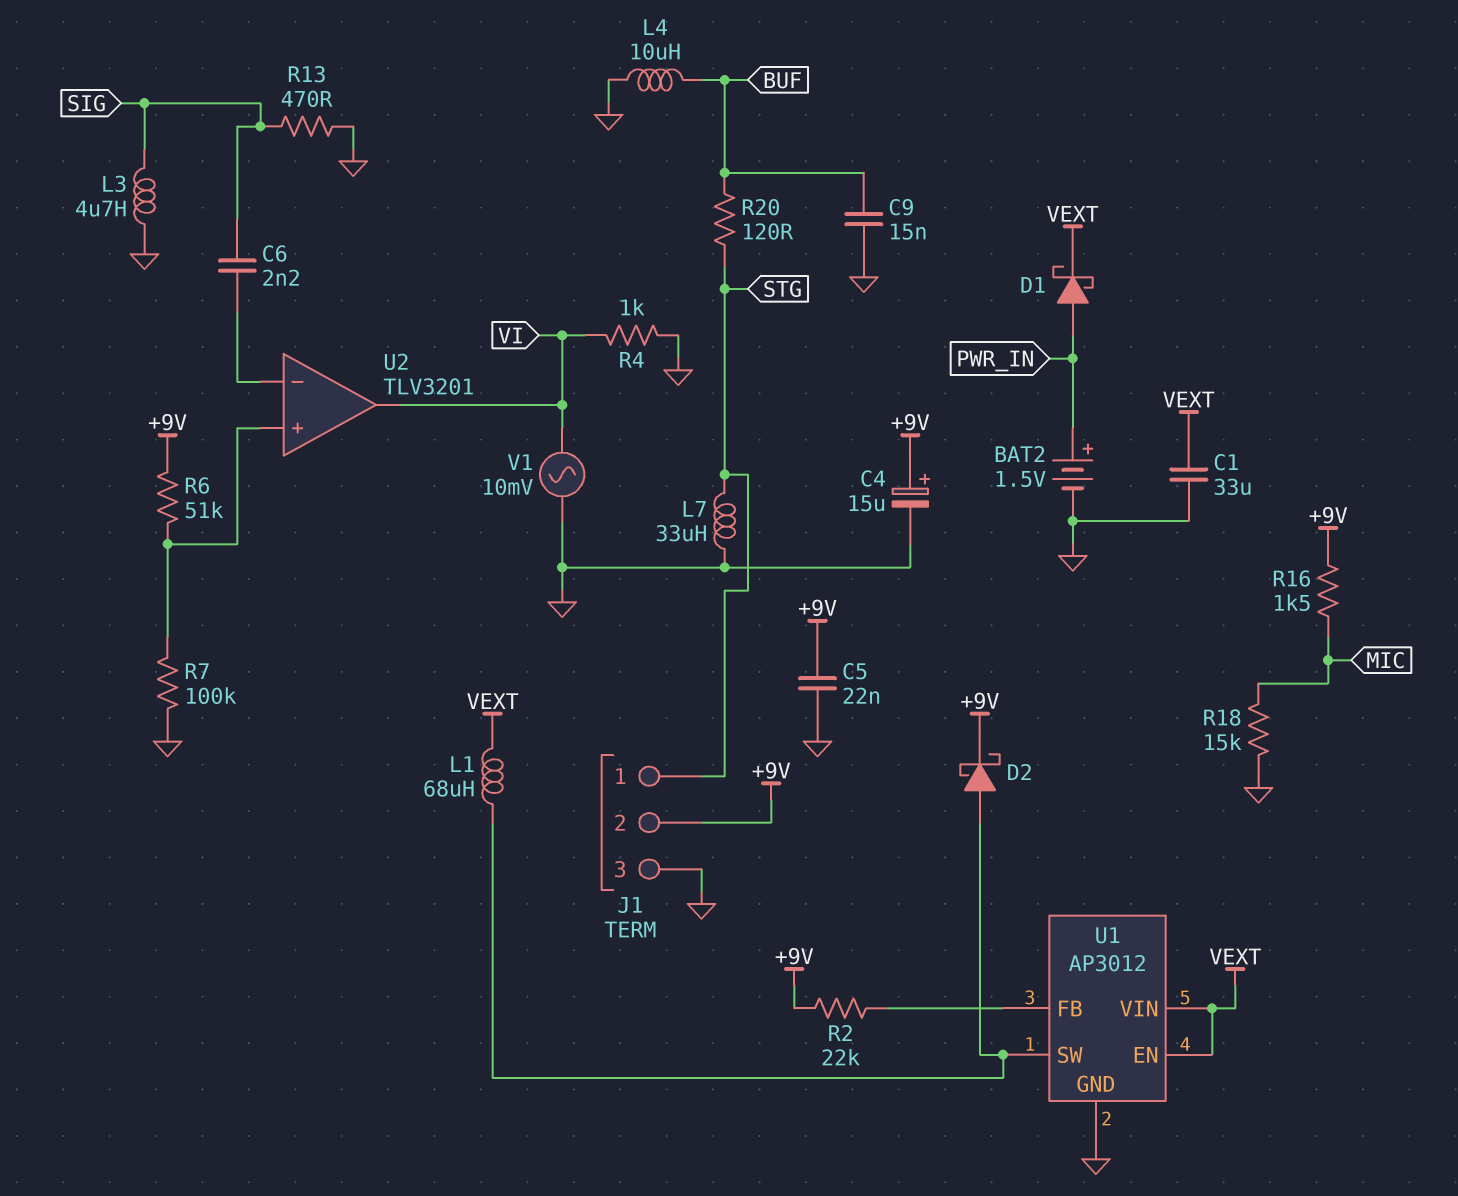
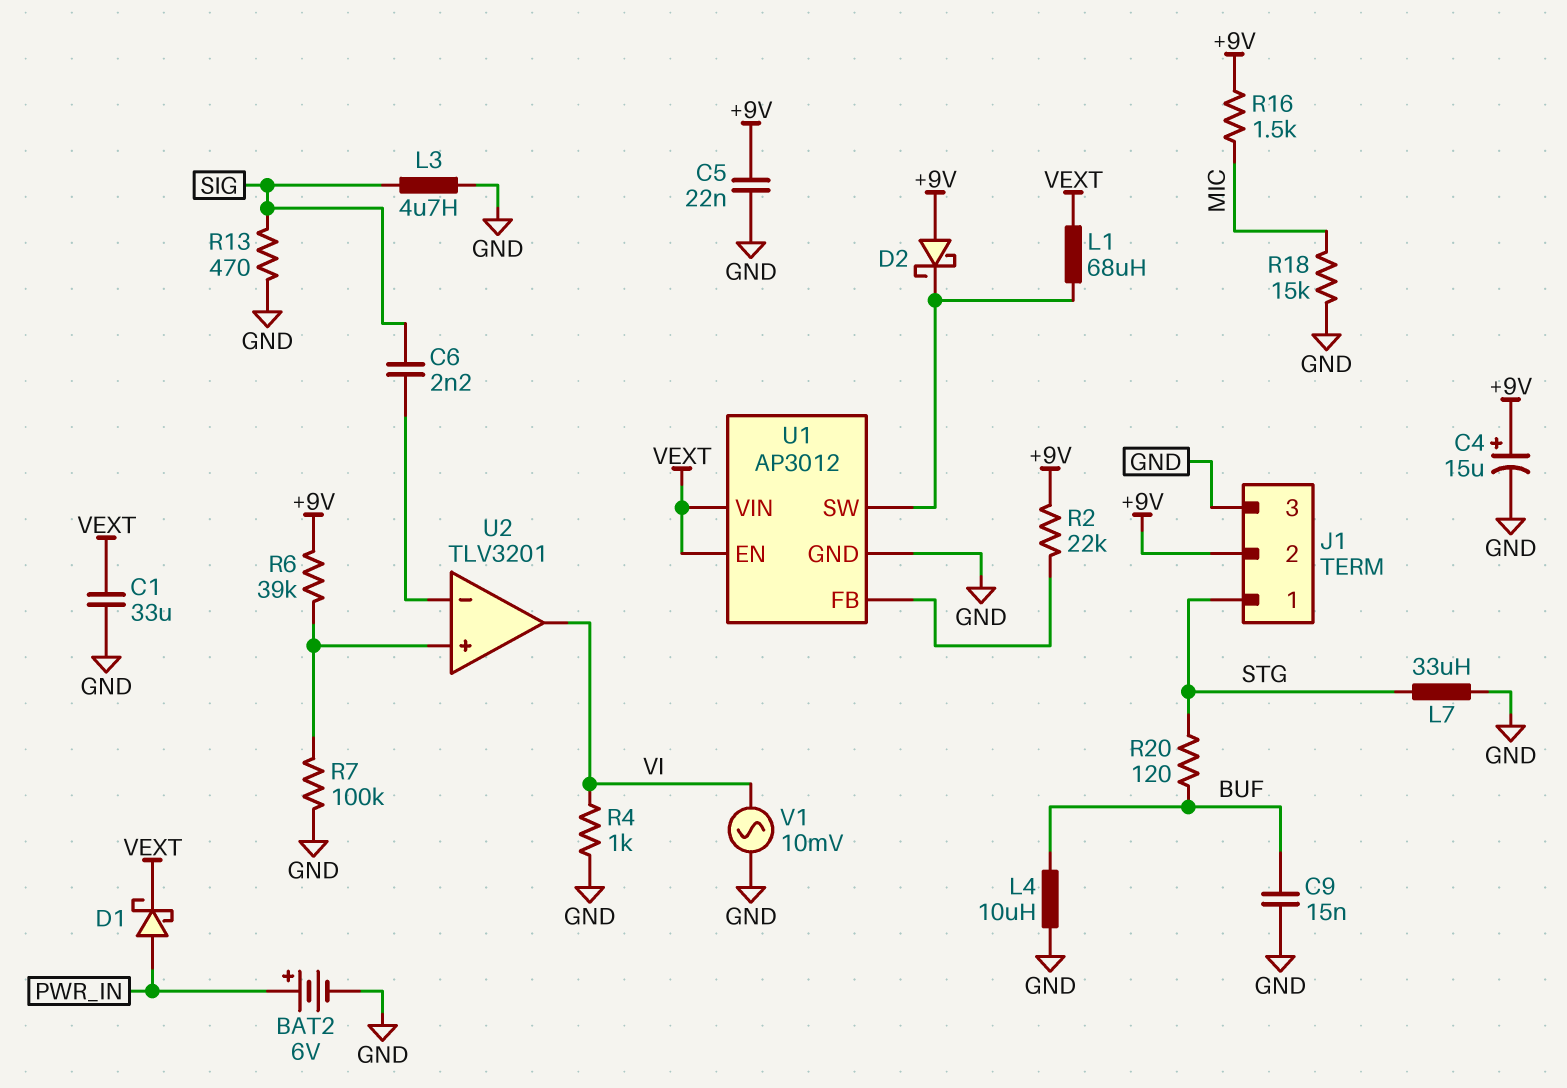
BAT2: 1.5V (plus PWR_IN, minus GND) -> 6V (plus PWR_IN, minus GND)
D2: schottky (A U1/SW, K +9V) -> schottky (A +9V, K U1/SW)
R6: 51k (+9V, U2/in+) -> 39k (+9V, U2/in+)

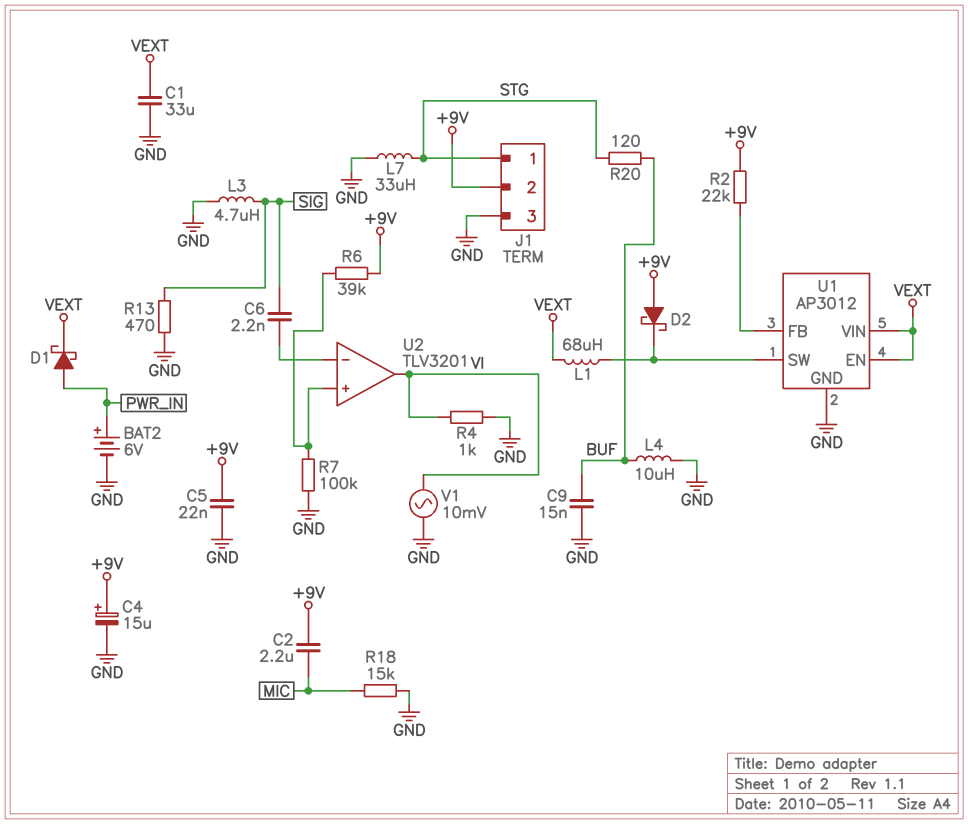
C2: none -> 2.2uF (+9V, MIC)
R16: 1.5k (+9V, MIC) -> none

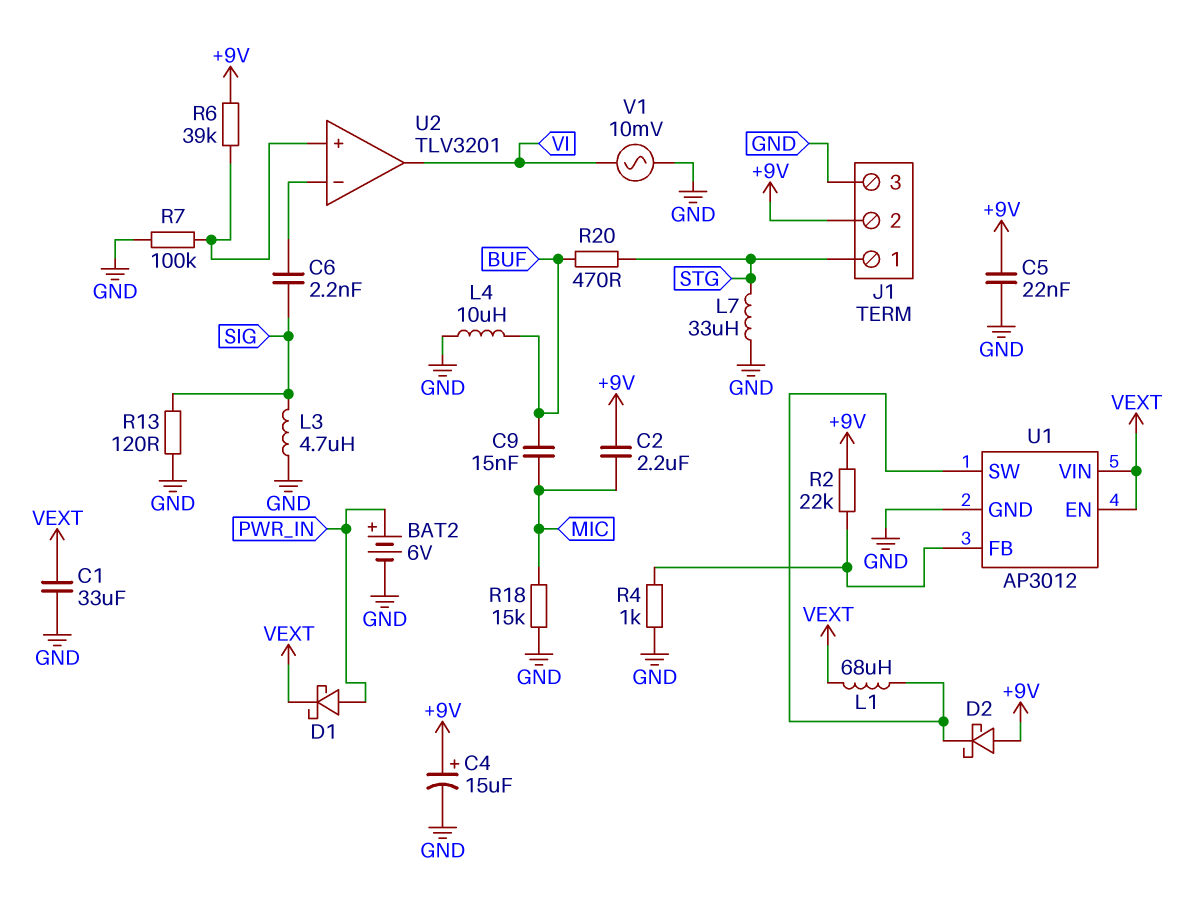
C9: 15nF (BUF, GND) -> 15nF (BUF, MIC)
R4: 1k (GND, VI) -> 1k (GND, U1/FB)
R13: 470 (GND, SIG) -> 120 (GND, SIG)
R20: 120 (BUF, STG) -> 470 (BUF, STG)

